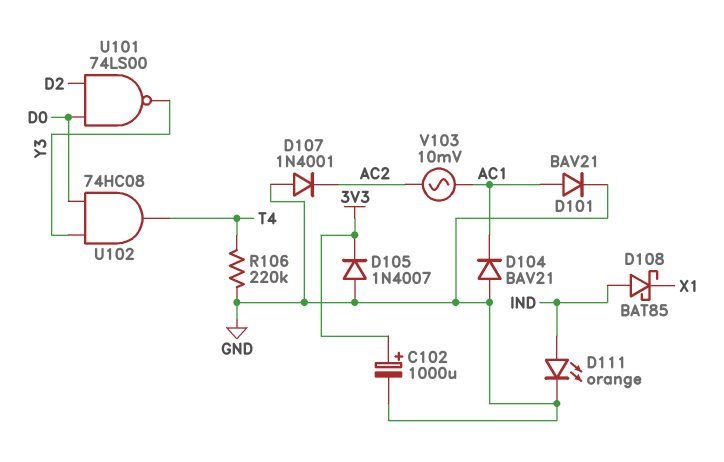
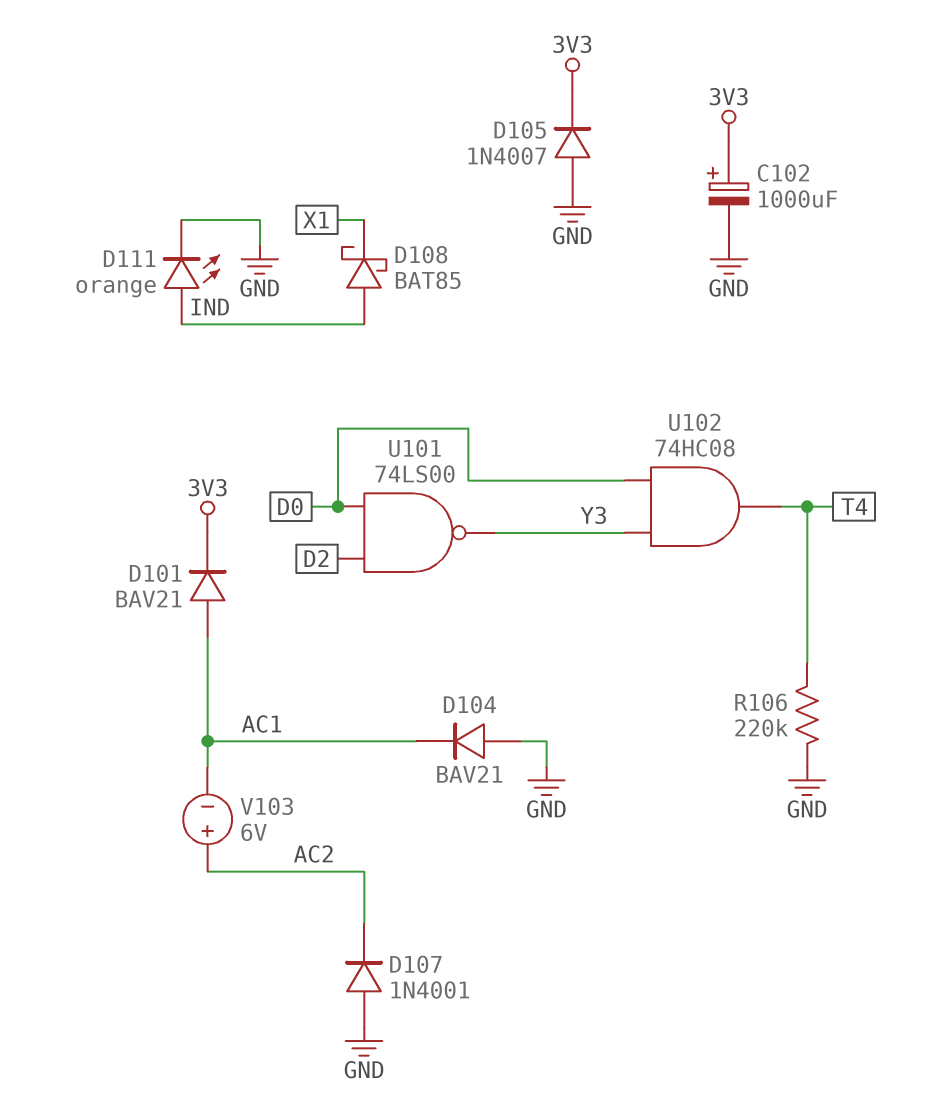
D101: diode BAV21 (A AC1, K GND) -> diode BAV21 (A AC1, K 3V3)
V103: AC 10mV (AC1, AC2) -> 6V (plus AC2, minus AC1)

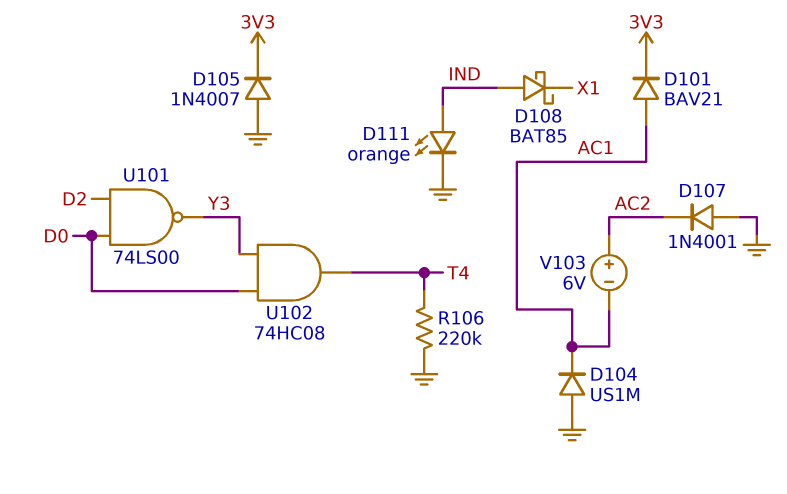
C102: 1000uF (plus 3V3, minus GND) -> none
D104: diode BAV21 (A GND, K AC1) -> diode US1M (A GND, K AC1)

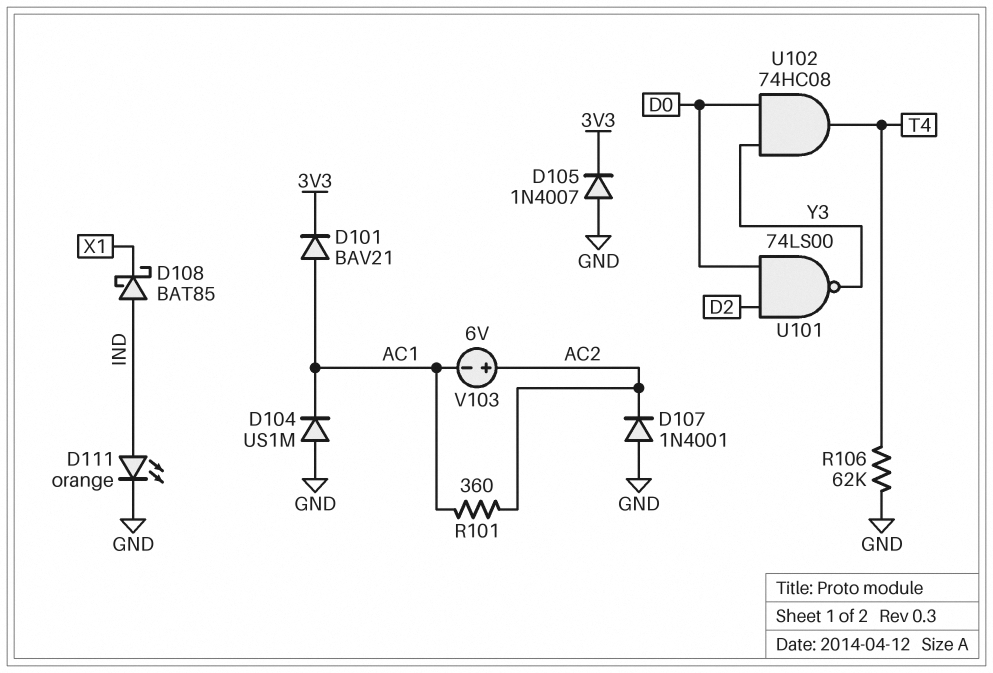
R101: none -> 360 (AC1, AC2)
R106: 220k (GND, T4) -> 62k (GND, T4)

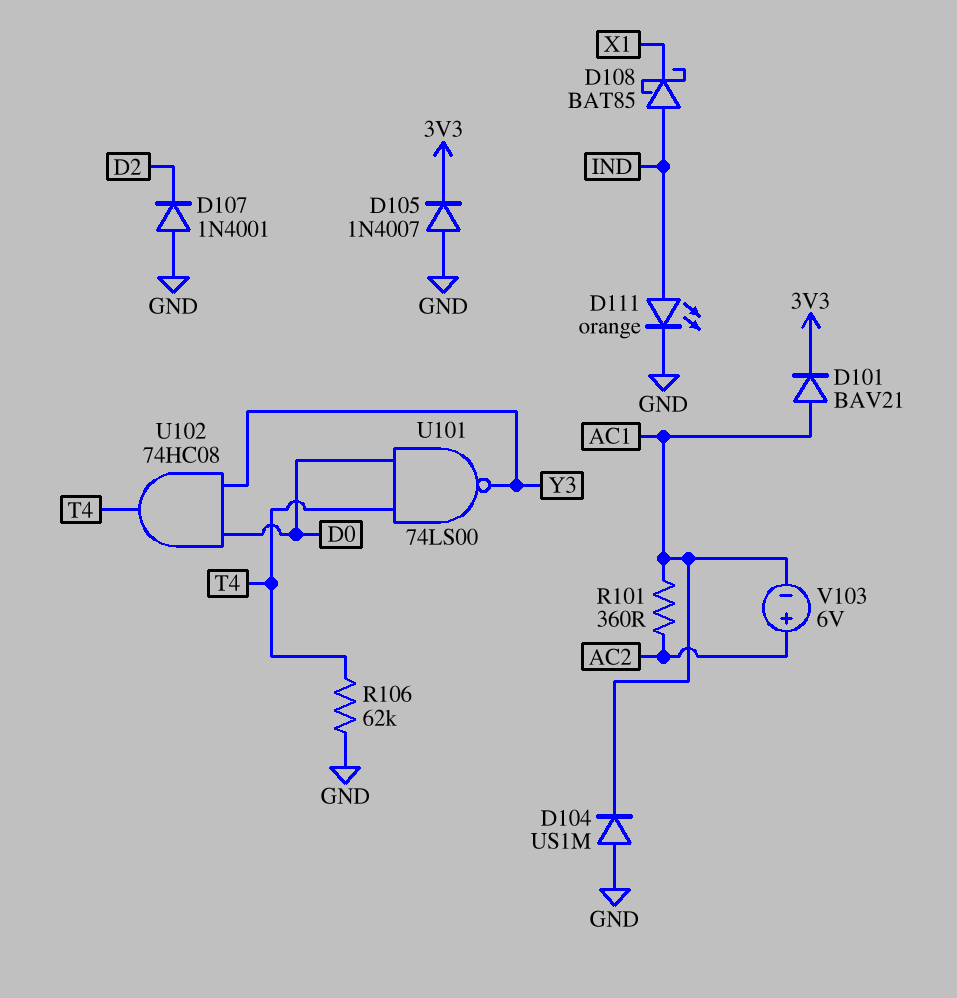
D107: diode 1N4001 (A GND, K AC2) -> diode 1N4001 (A GND, K D2)
U101: NAND 74LS00 (in D0, in D2, out Y3) -> NAND 74LS00 (in D0, in T4, out Y3)

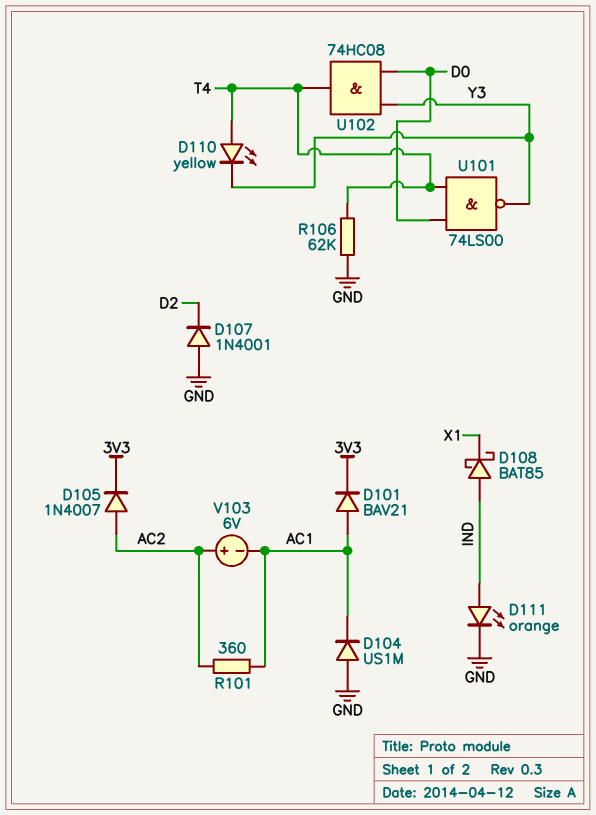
D105: diode 1N4007 (A GND, K 3V3) -> diode 1N4007 (A AC2, K 3V3)
D110: none -> LED yellow (A T4, K Y3)

